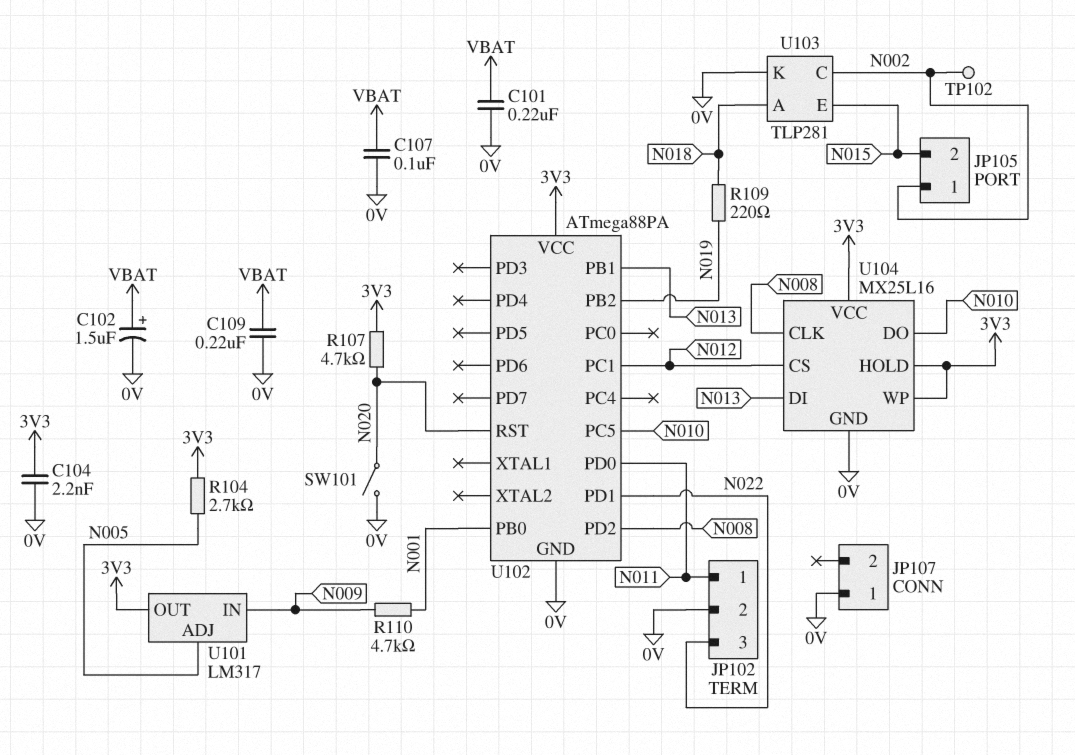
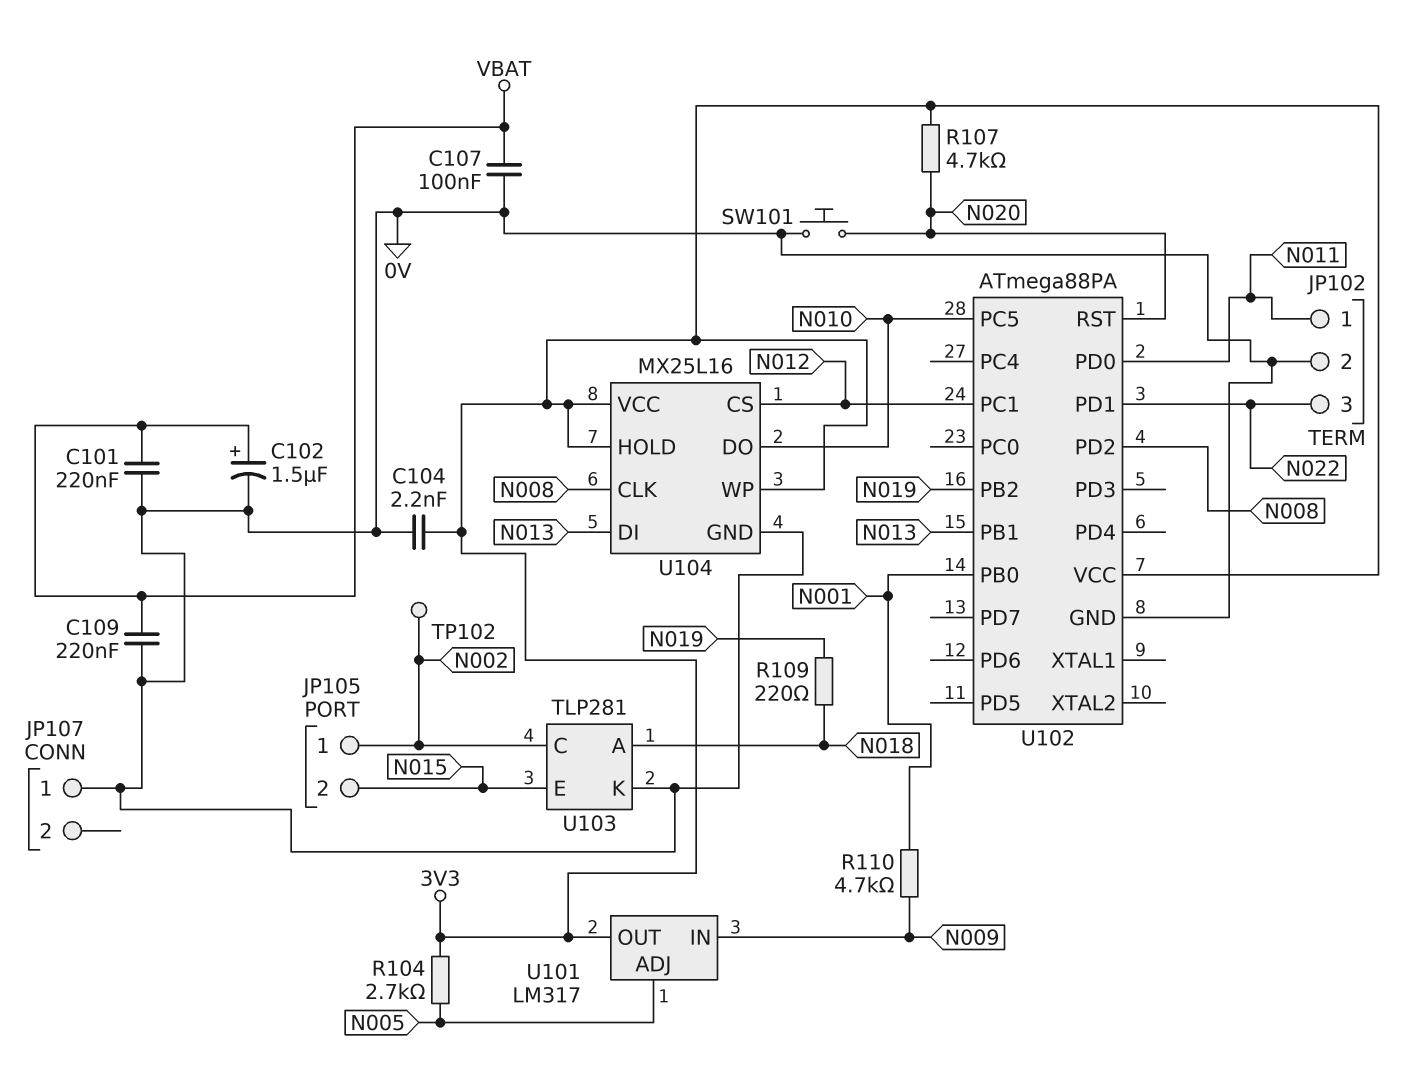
SW101: switch (0V, N020) -> button (0V, N020)

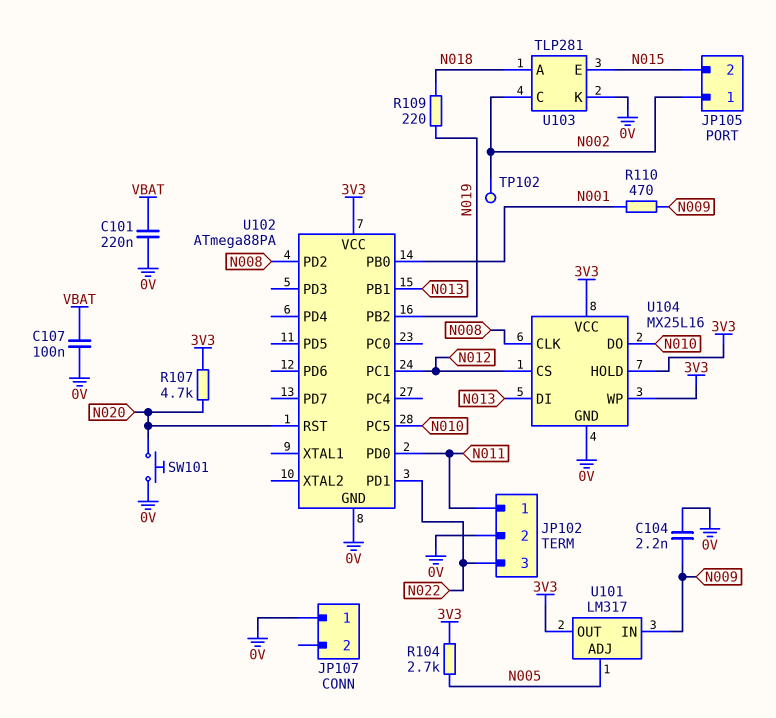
C102: 1.5uF (plus VBAT, minus 0V) -> none
C104: 2.2nF (0V, 3V3) -> 2.2nF (0V, N009)
C109: 220nF (0V, VBAT) -> none
R110: 4.7k (N001, N009) -> 470 (N001, N009)

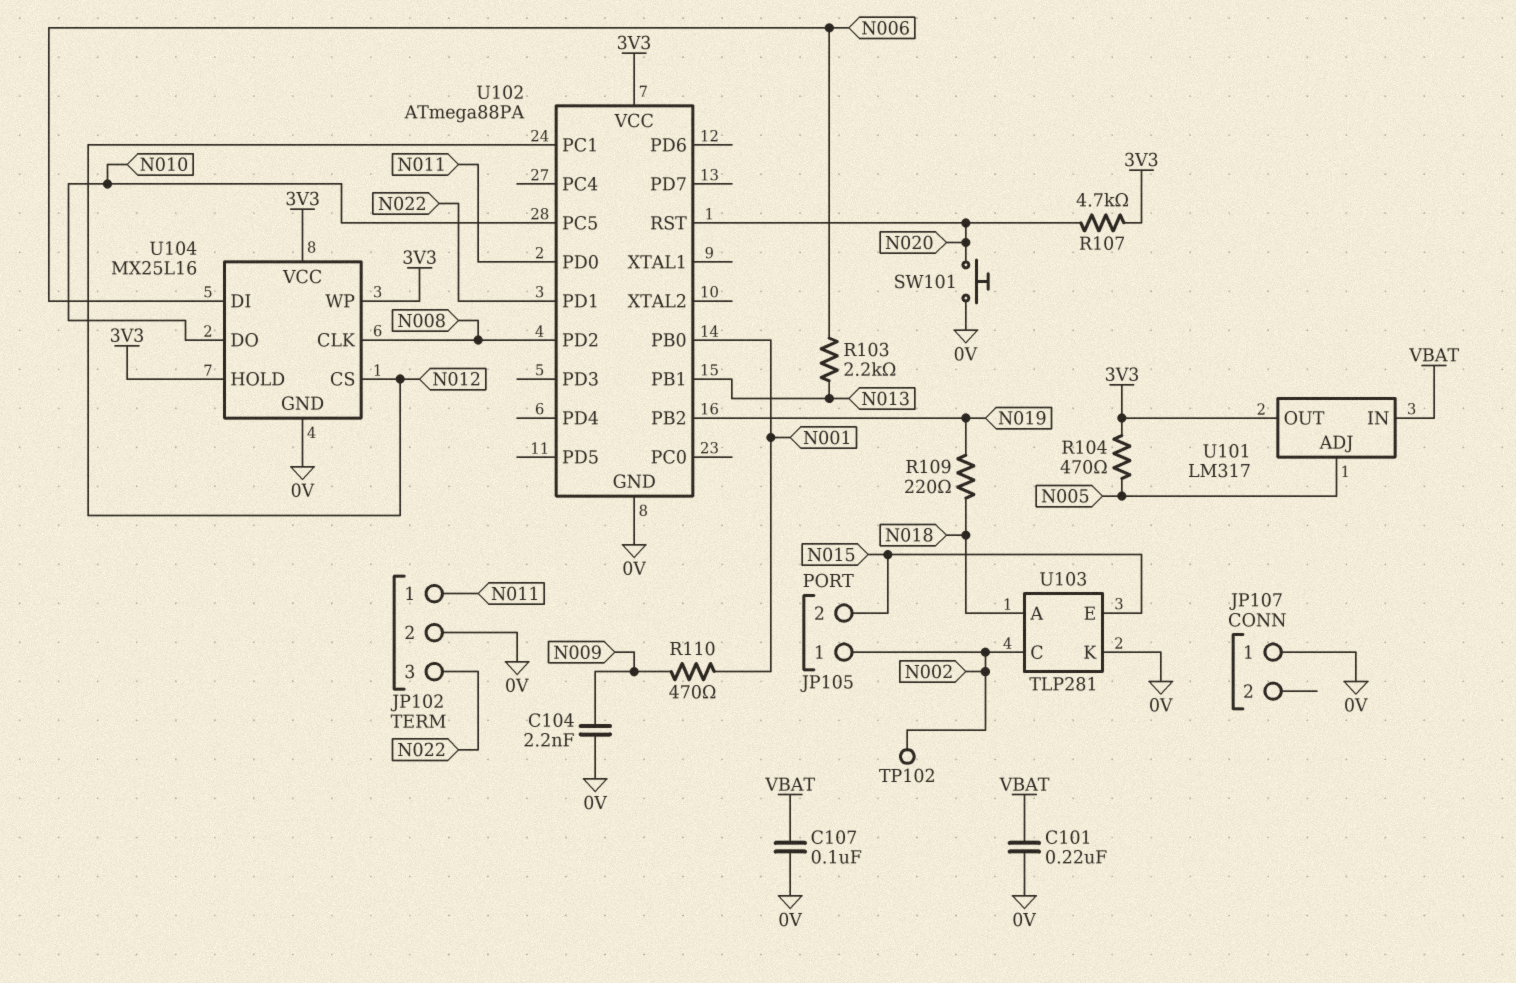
R103: none -> 2.2k (N006, N013)
R104: 2.7k (3V3, N005) -> 470 (3V3, N005)
U101 pin IN: N009 -> VBAT
U104 pin DI: N013 -> N006

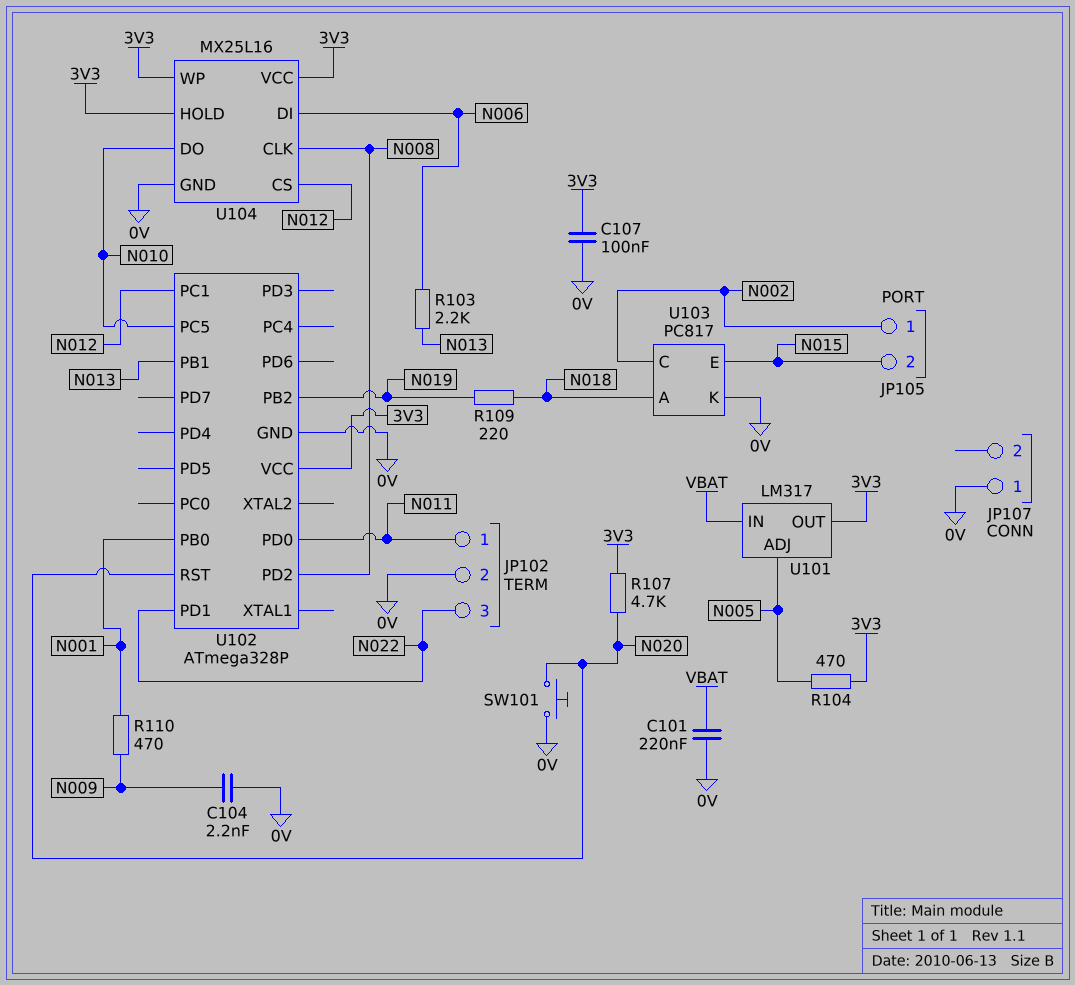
C107: 100nF (0V, VBAT) -> 100nF (0V, 3V3)
TP102: test point (N002) -> none
U102: ATmega88PA -> ATmega328P
U103: TLP281 -> PC817

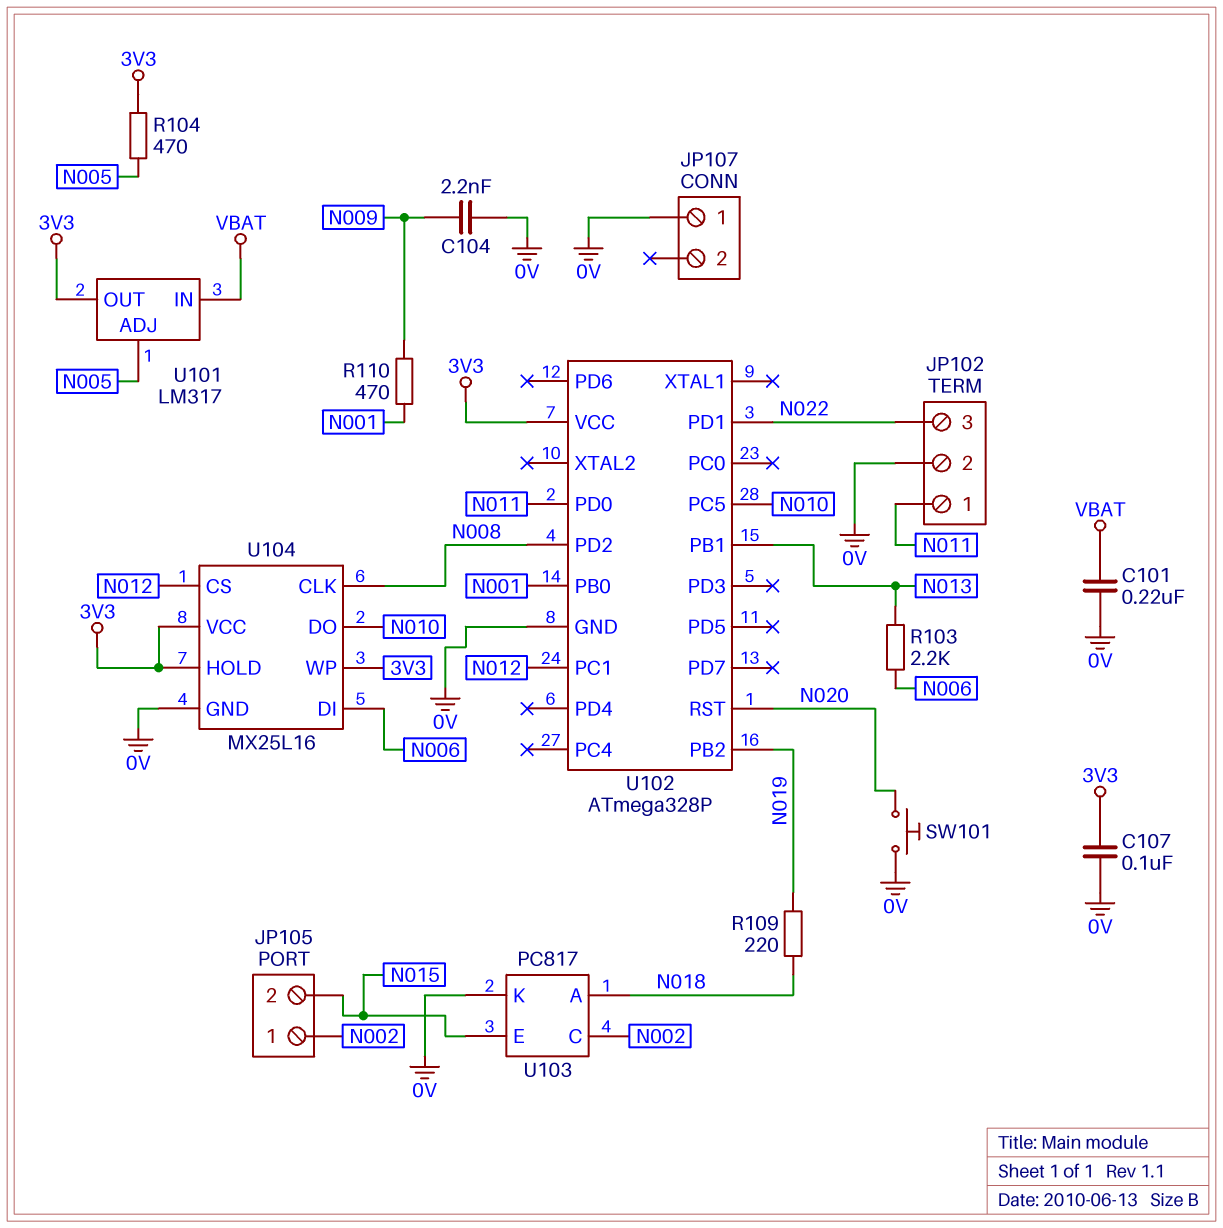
R107: 4.7k (3V3, N020) -> none

